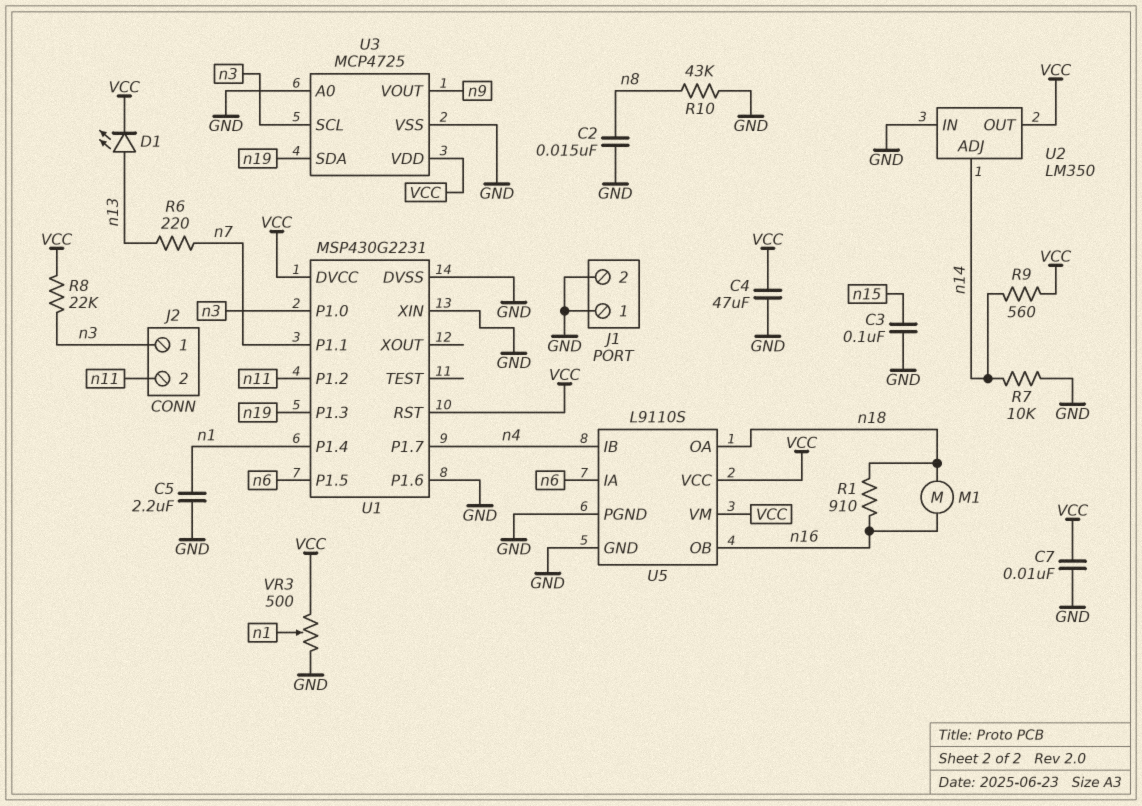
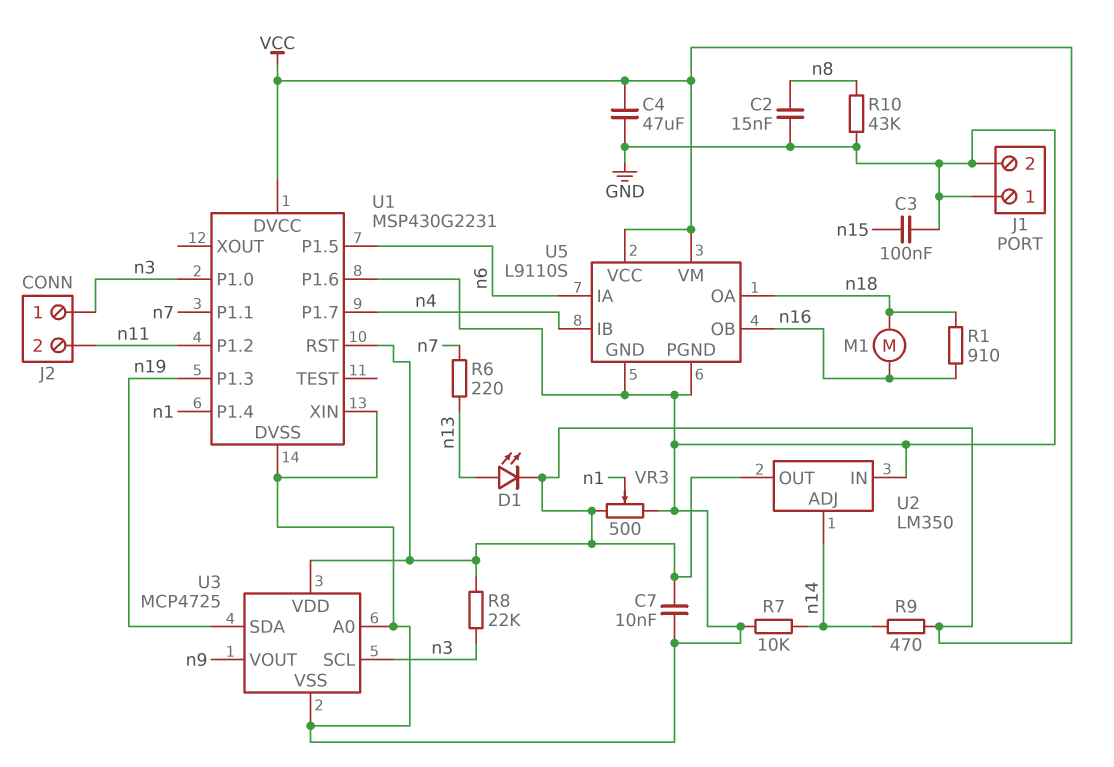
C5: 2.2uF (GND, n1) -> none
R9: 560 (VCC, n14) -> 470 (VCC, n14)

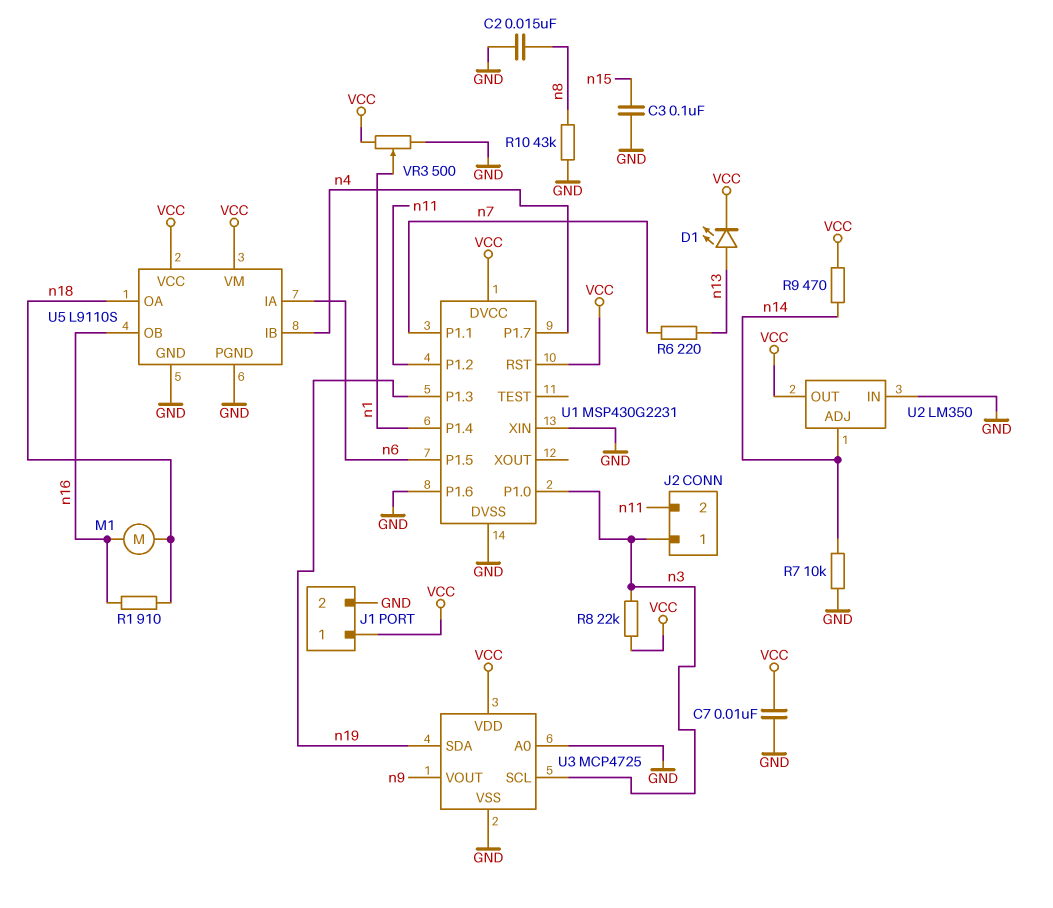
C4: 47uF (GND, VCC) -> none
J1 pin 1: GND -> VCC

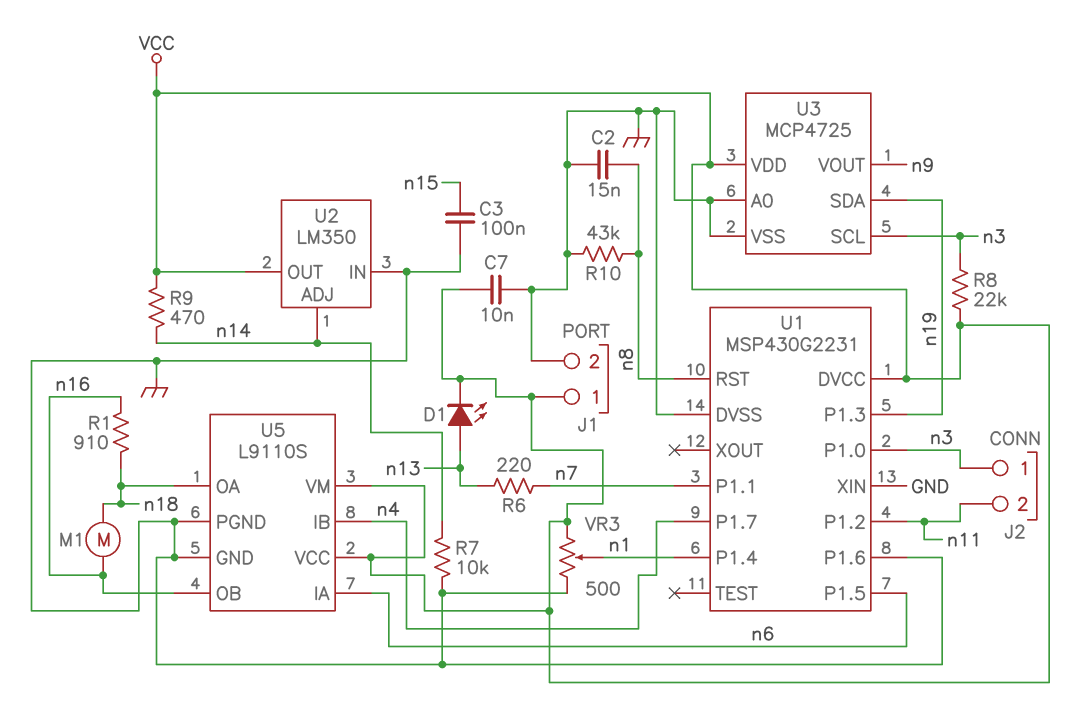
U1 pin RST: VCC -> n8

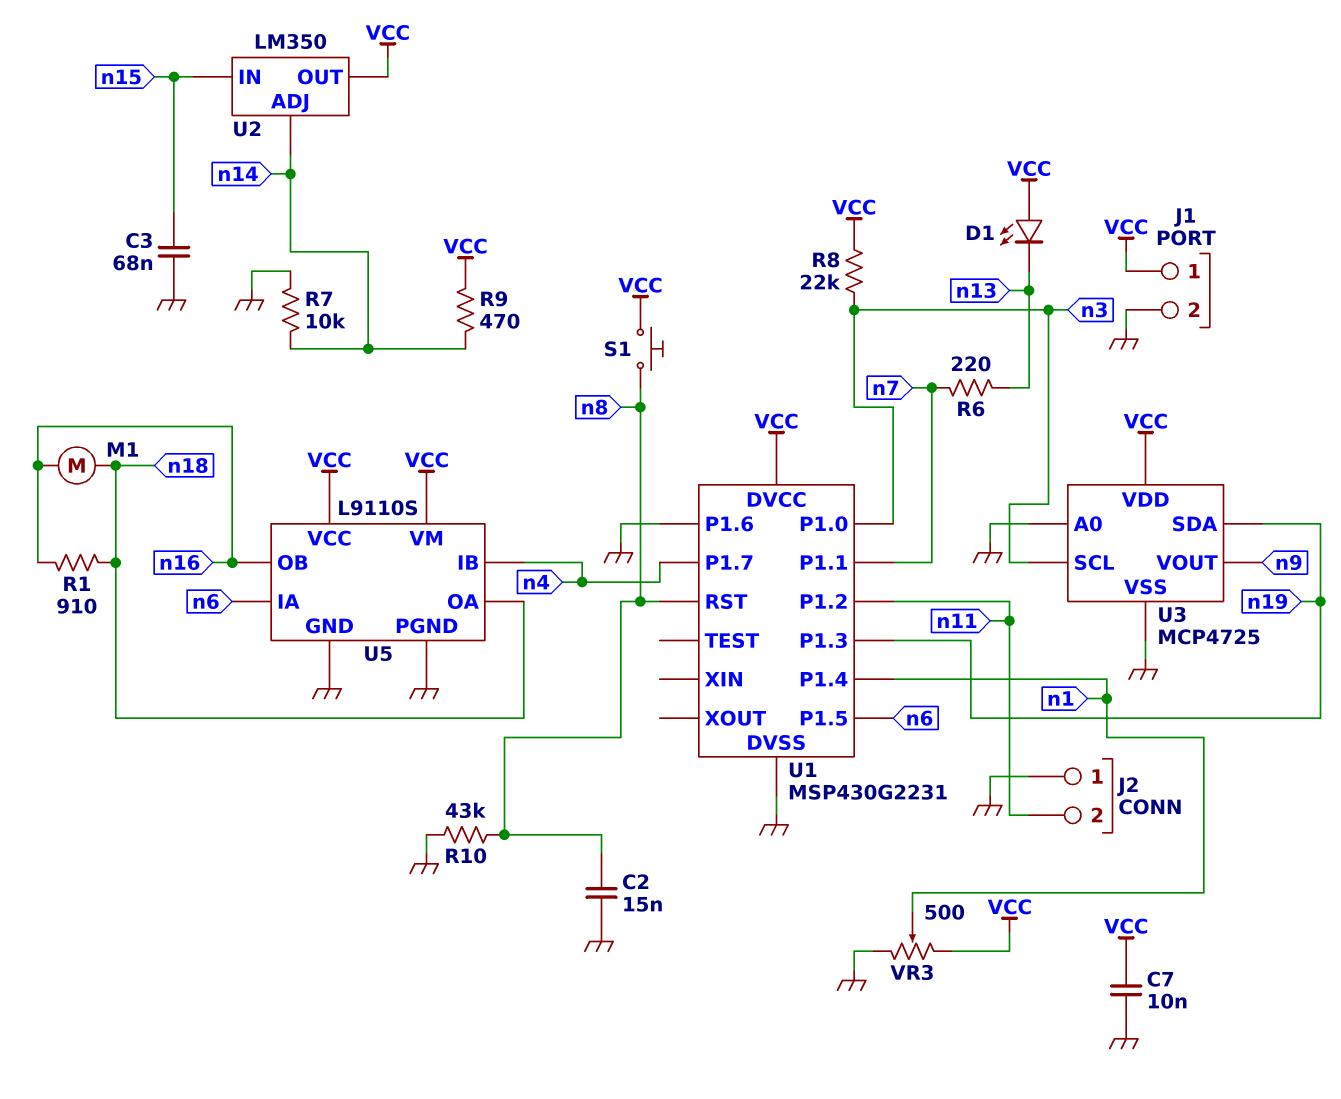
C3: 100nF (GND, n15) -> 68nF (GND, n15)
D1: LED (A n13, K VCC) -> LED (A VCC, K n13)
J2 pin 1: n3 -> GND
S1: none -> button (VCC, n8)
U1 pin XIN: GND -> none
U2 pin IN: GND -> n15

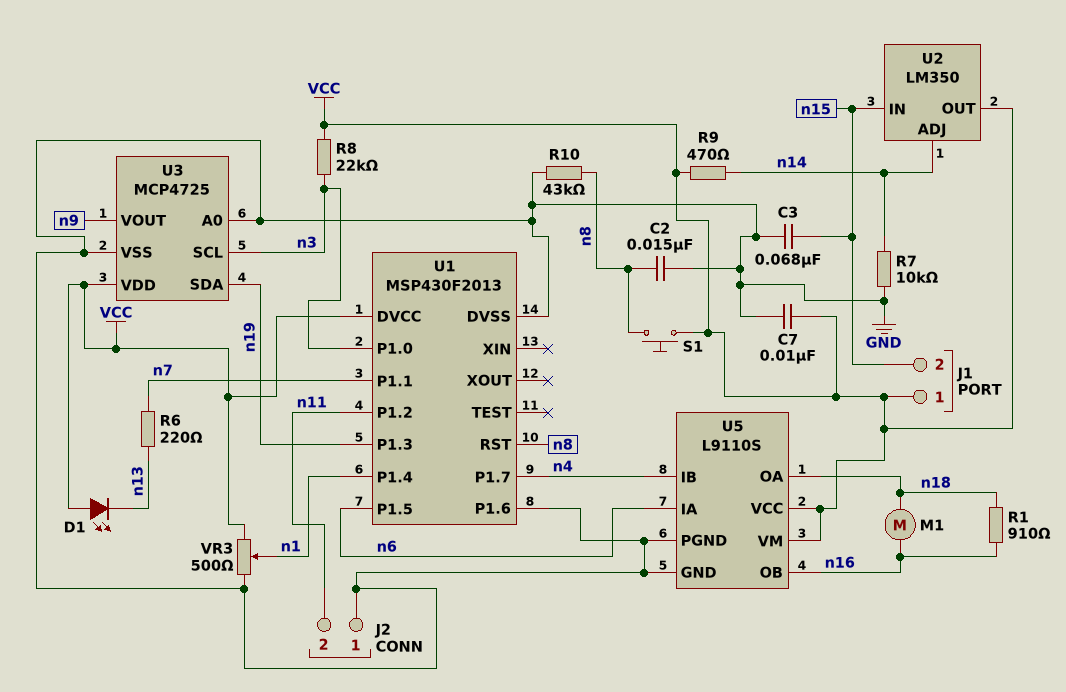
J1 pin 2: GND -> n15
U1: MSP430G2231 -> MSP430F2013

